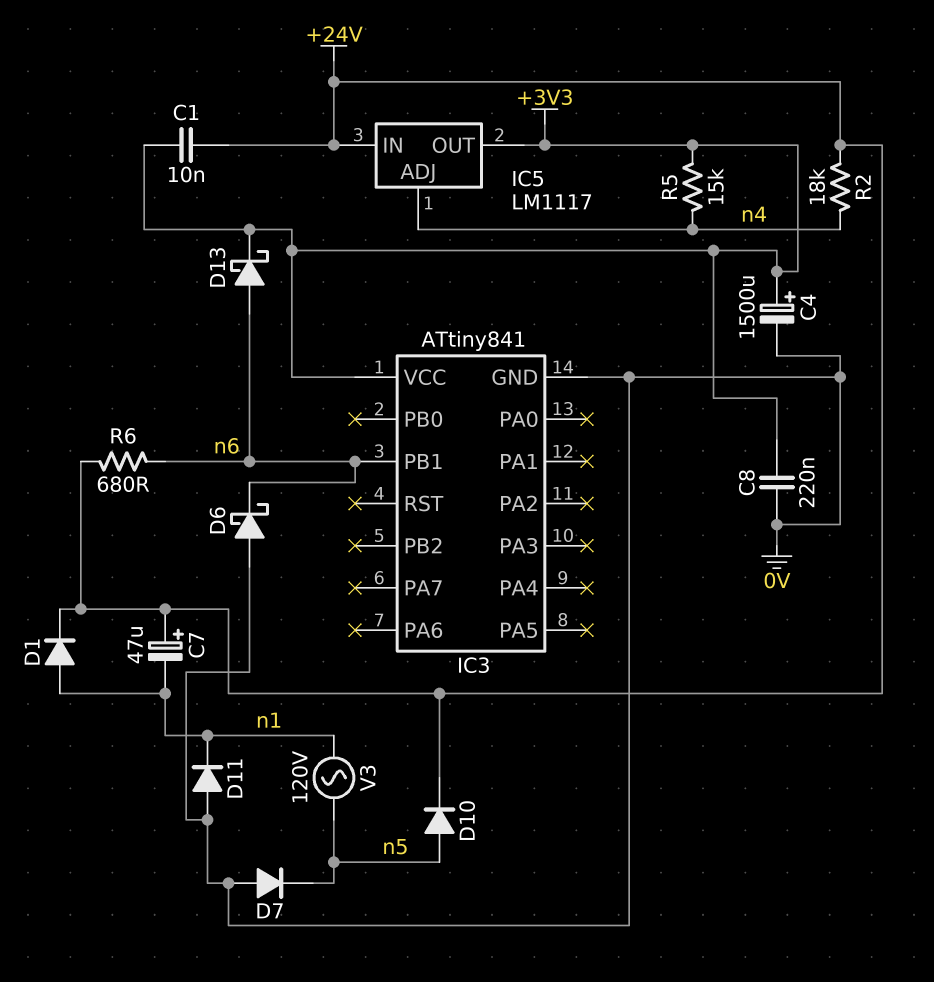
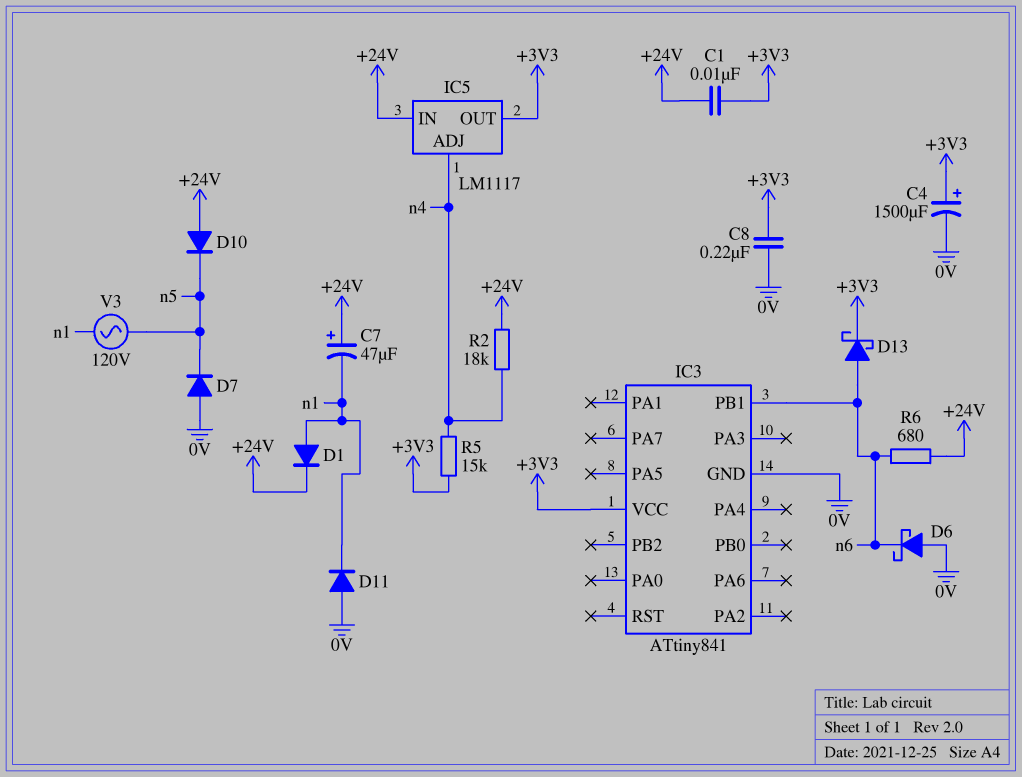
D10: diode (A n5, K +24V) -> diode (A +24V, K n5)

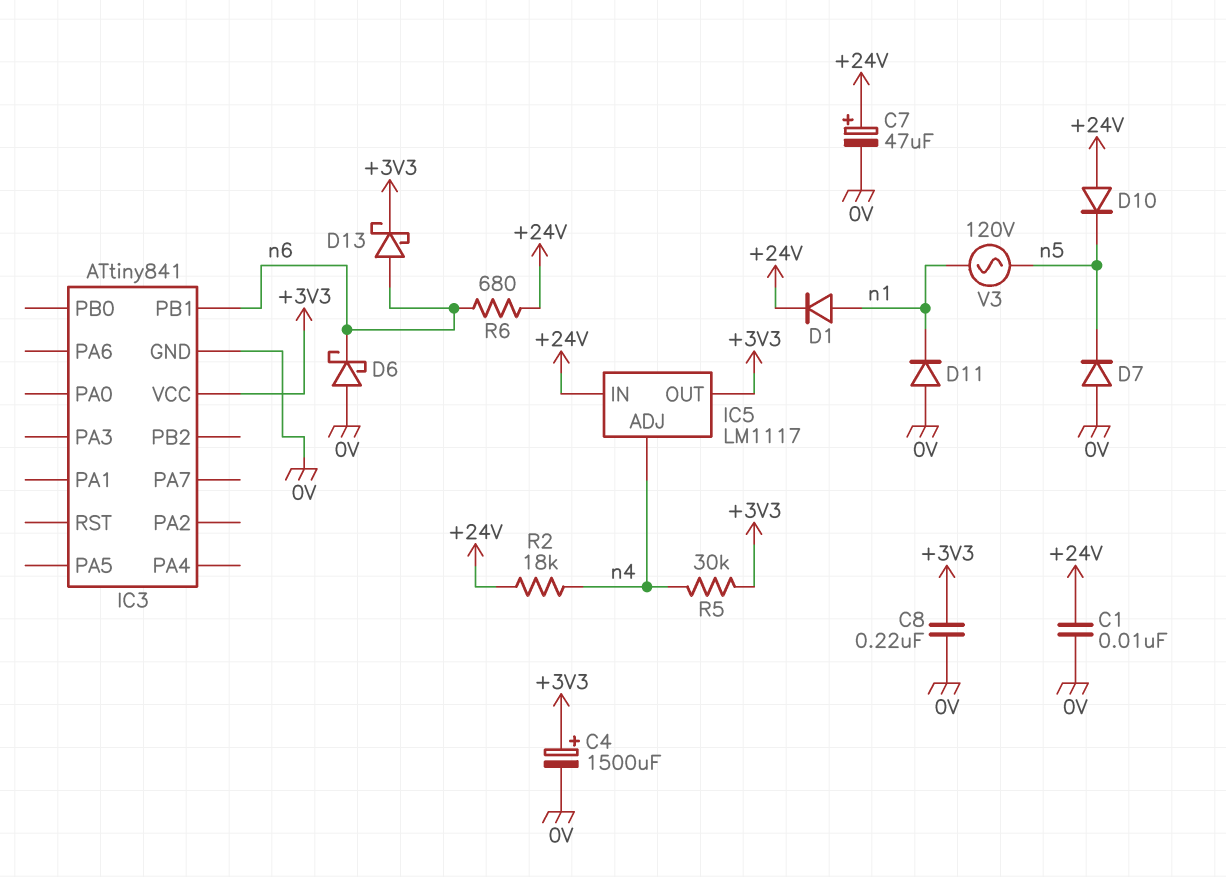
C1: 10nF (+3V3, +24V) -> 10nF (+24V, 0V)
C7: 47uF (plus +24V, minus n1) -> 47uF (plus +24V, minus 0V)
R5: 15k (+3V3, n4) -> 30k (+3V3, n4)

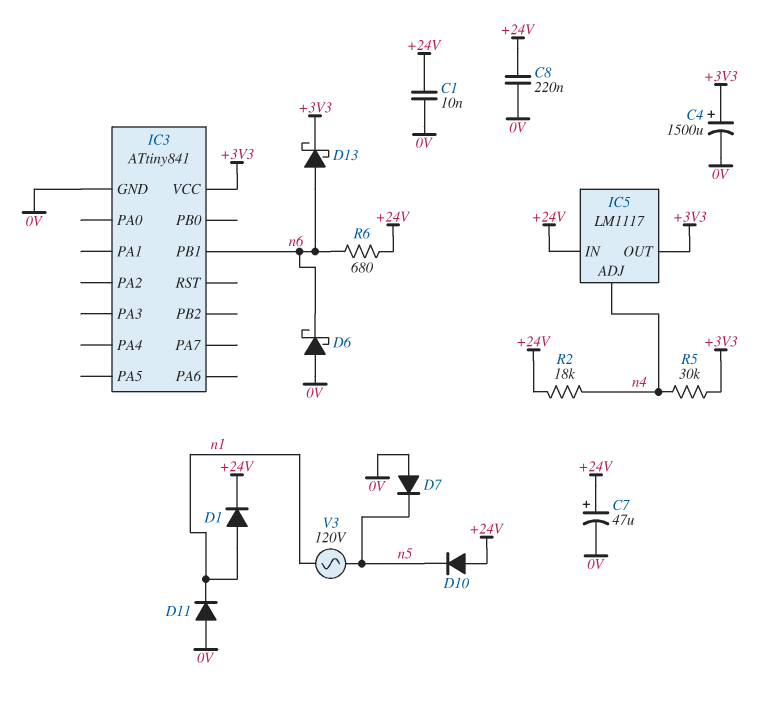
C8: 220nF (+3V3, 0V) -> 220nF (+24V, 0V)

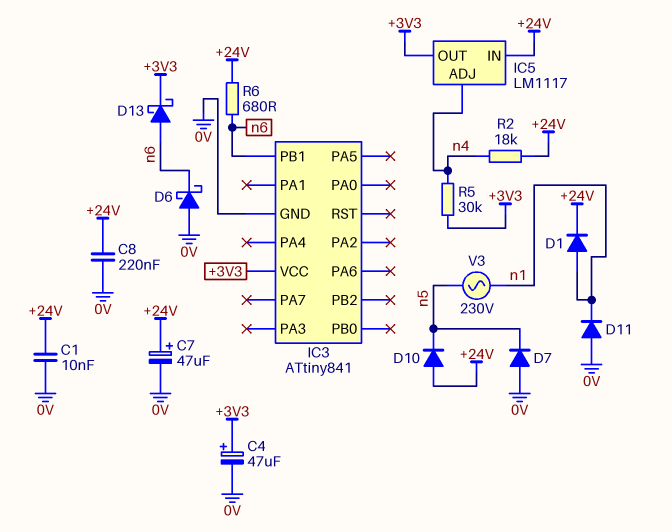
C4: 1500uF (plus +3V3, minus 0V) -> 47uF (plus +3V3, minus 0V)
V3: AC 120V (n1, n5) -> AC 230V (n1, n5)

